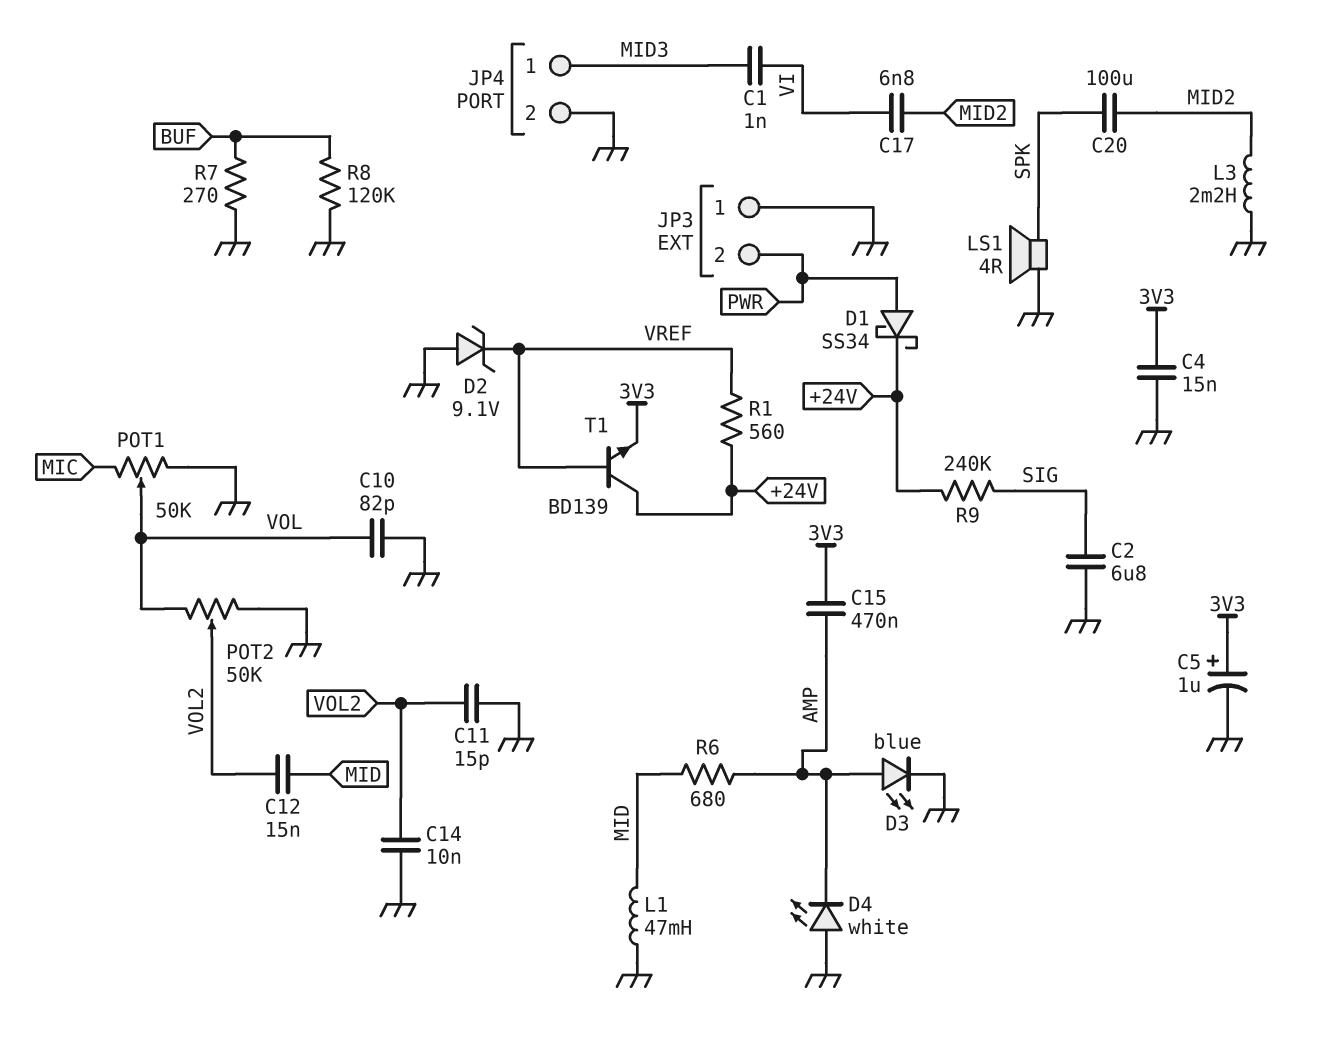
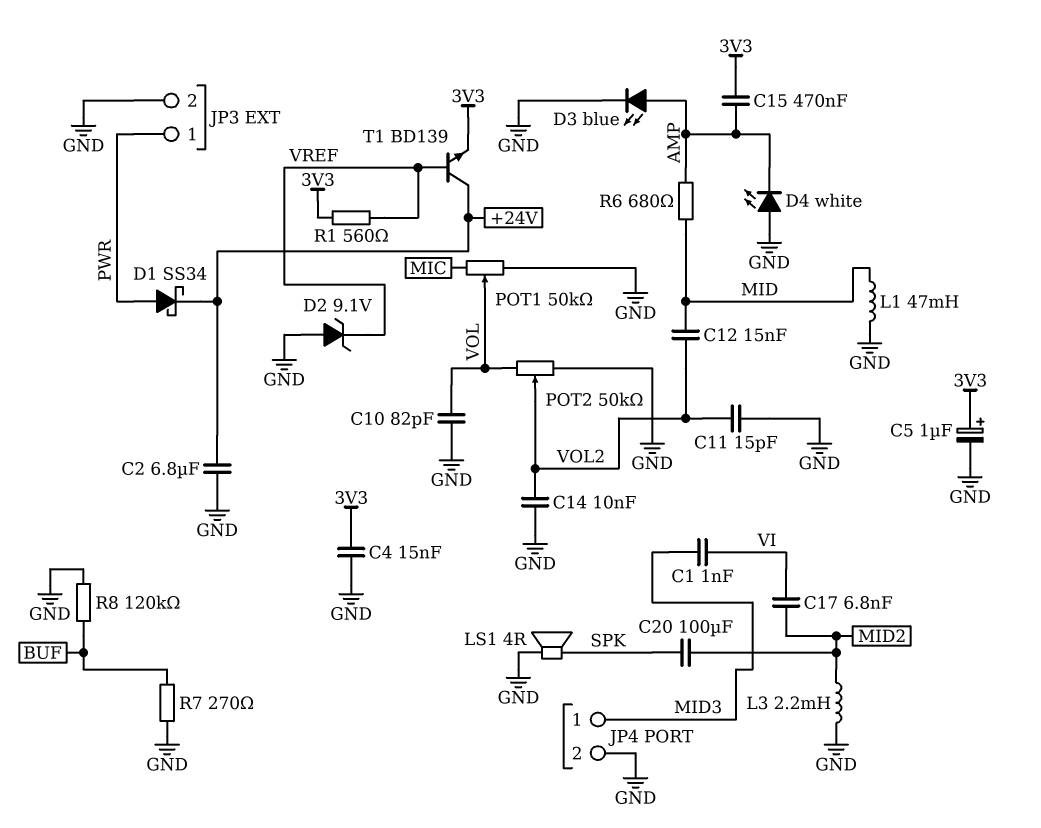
C2: 6.8uF (GND, SIG) -> 6.8uF (+24V, GND)
JP3 pin 1: GND -> PWR
JP3 pin 2: PWR -> GND
R1: 560 (+24V, VREF) -> 560 (3V3, VREF)
R9: 240k (+24V, SIG) -> none

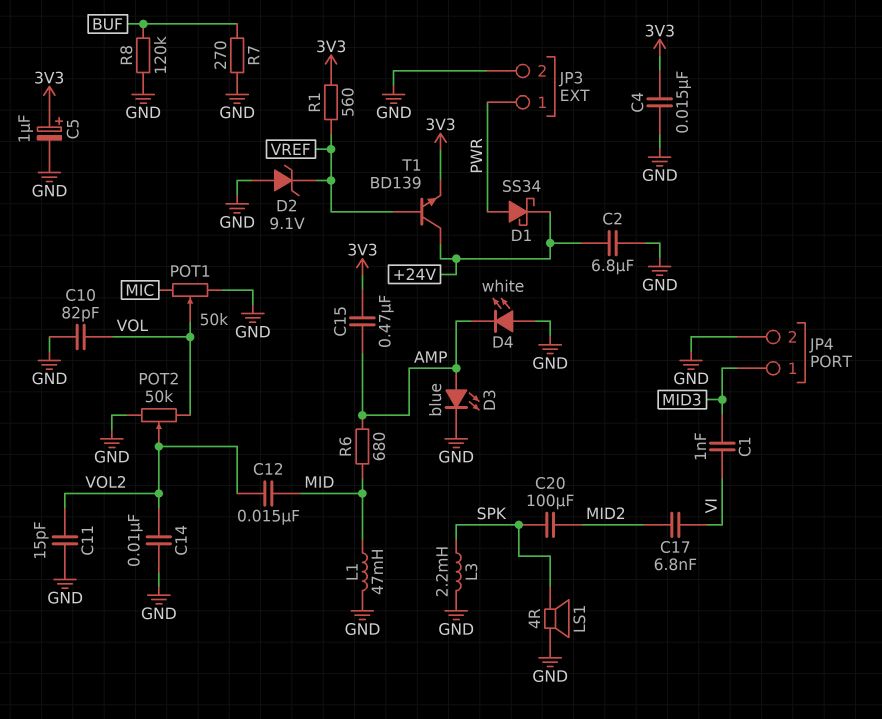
L3: 2.2mH (GND, MID2) -> 2.2mH (GND, SPK)

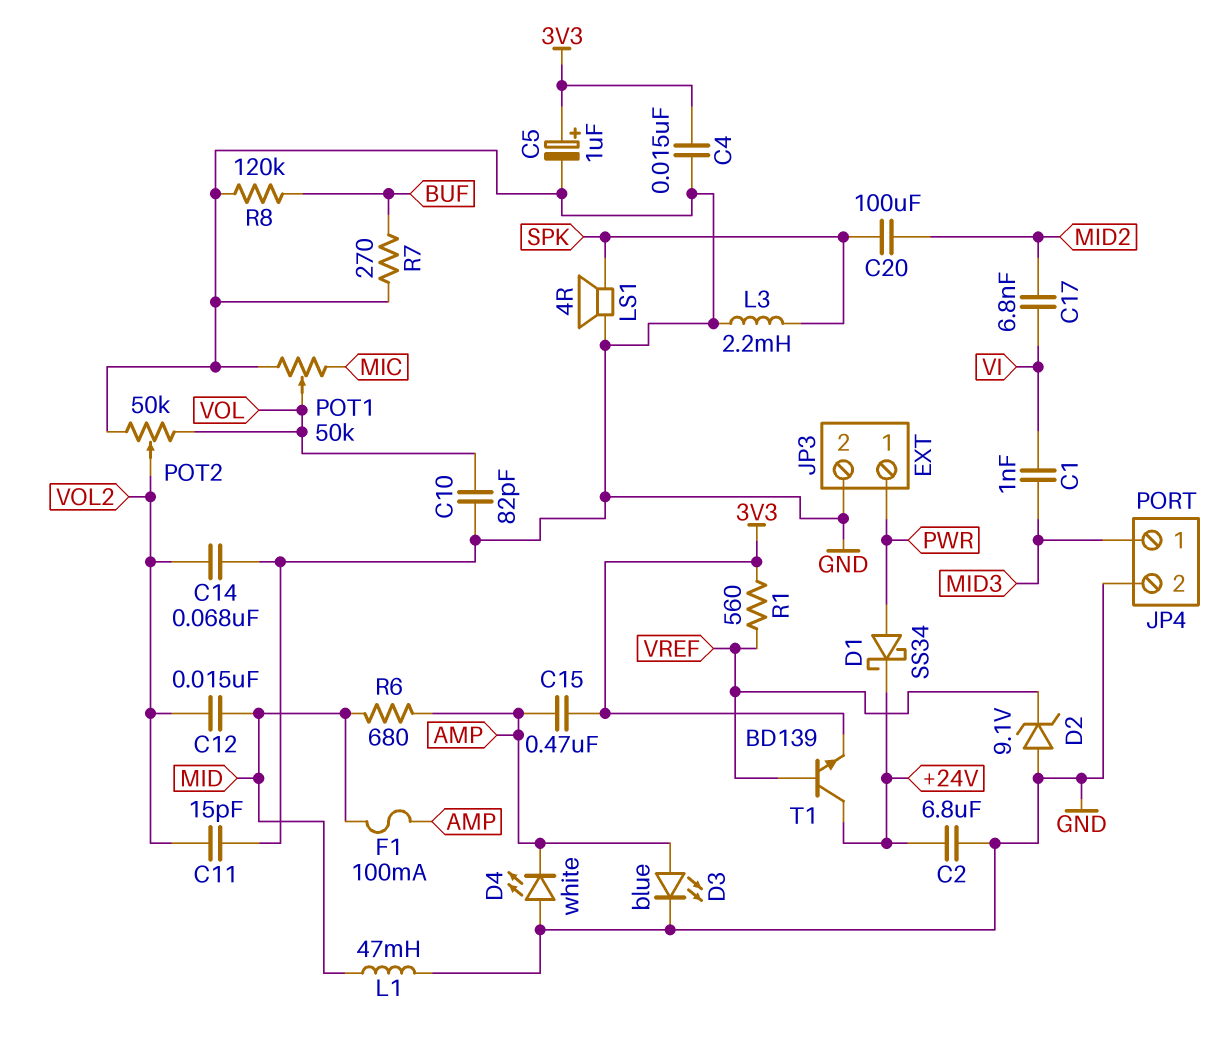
C14: 10nF (GND, VOL2) -> 68nF (GND, VOL2)
F1: none -> 100mA (AMP, MID)

